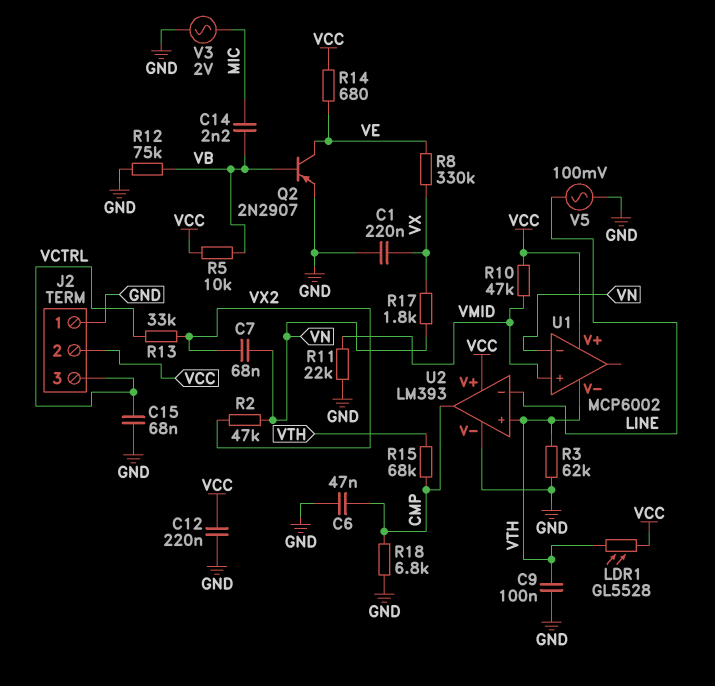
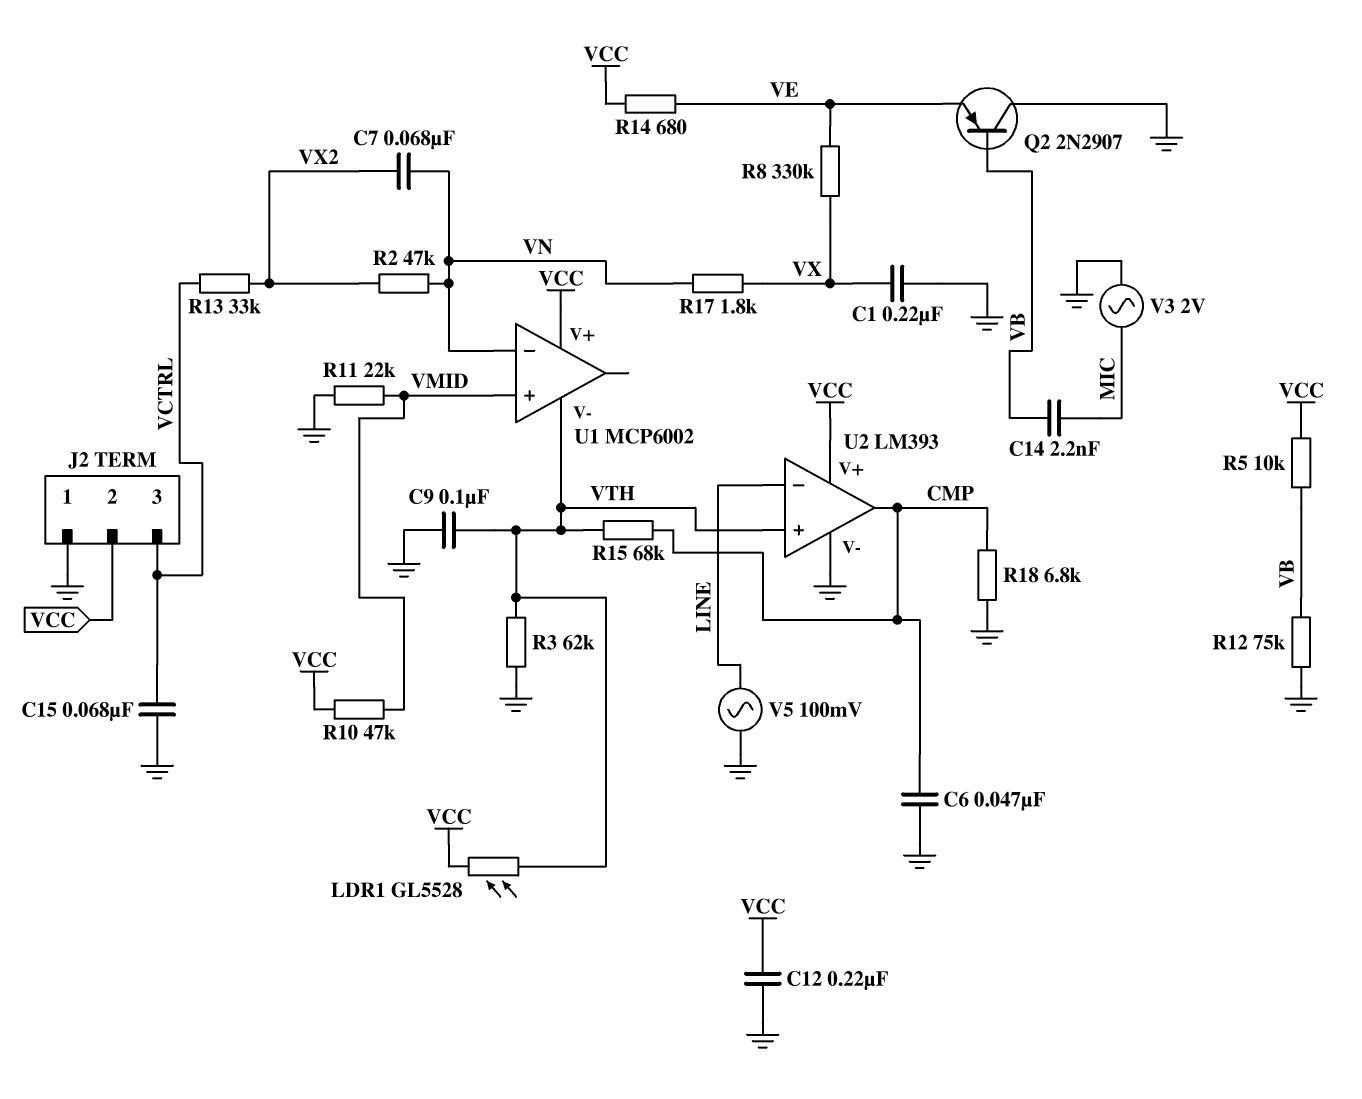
Q2: PNP 2N2907 (B VB, C VE, E GND) -> PNP 2N2907 (B VB, C GND, E VE)

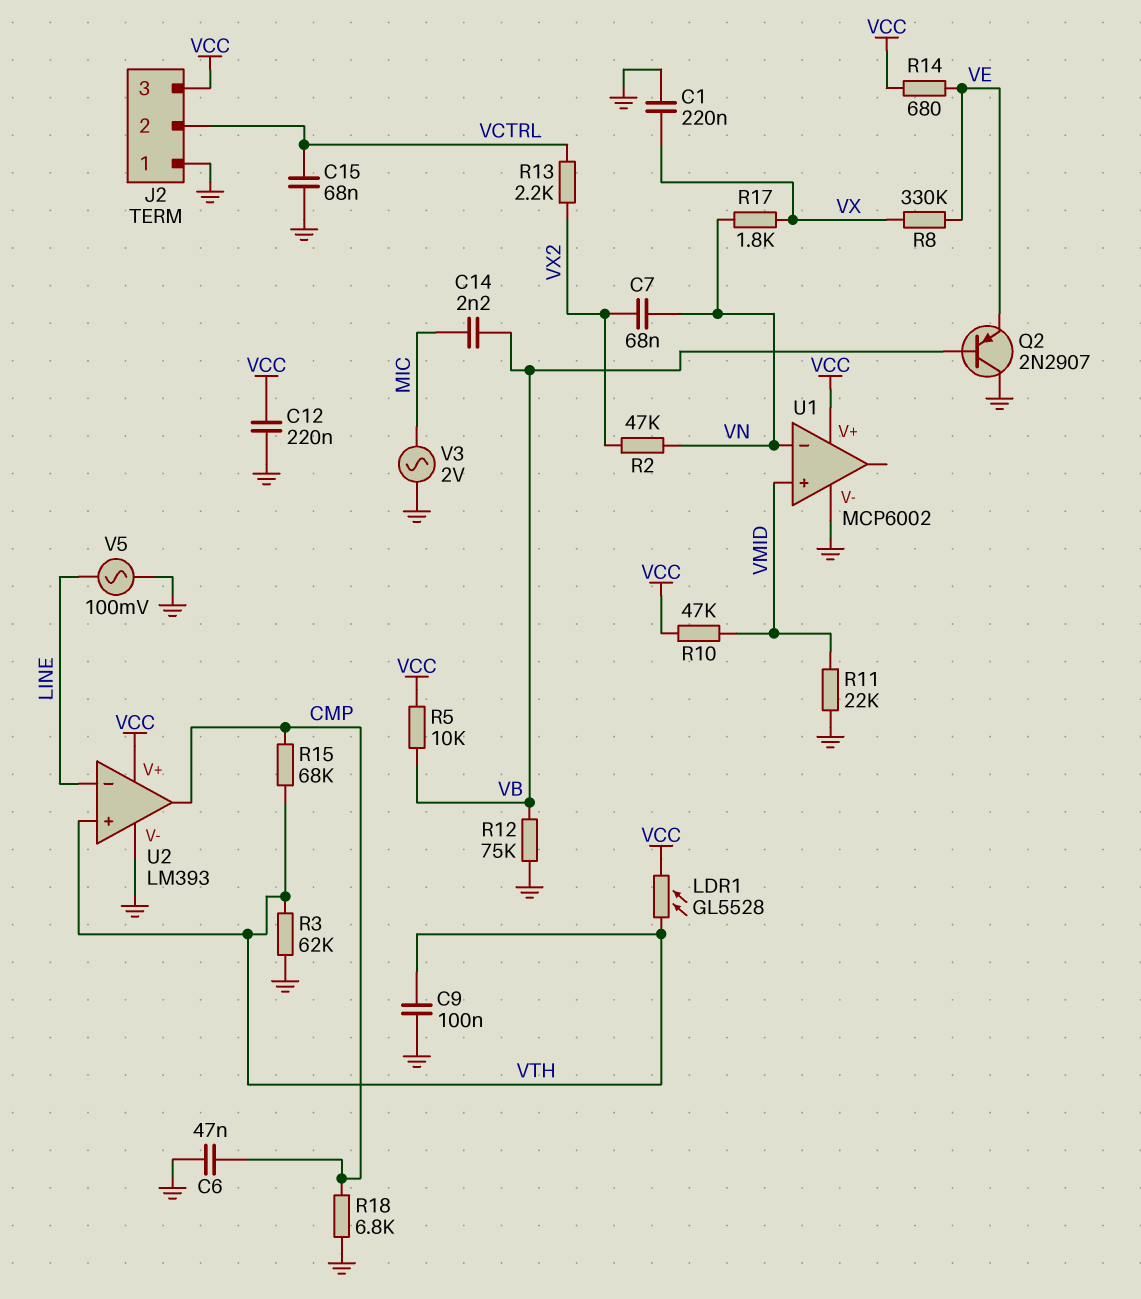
J2 pin 2: VCC -> VCTRL
J2 pin 3: VCTRL -> VCC
R13: 33k (VCTRL, VX2) -> 2.2k (VCTRL, VX2)
U1 pin V-: VTH -> GND

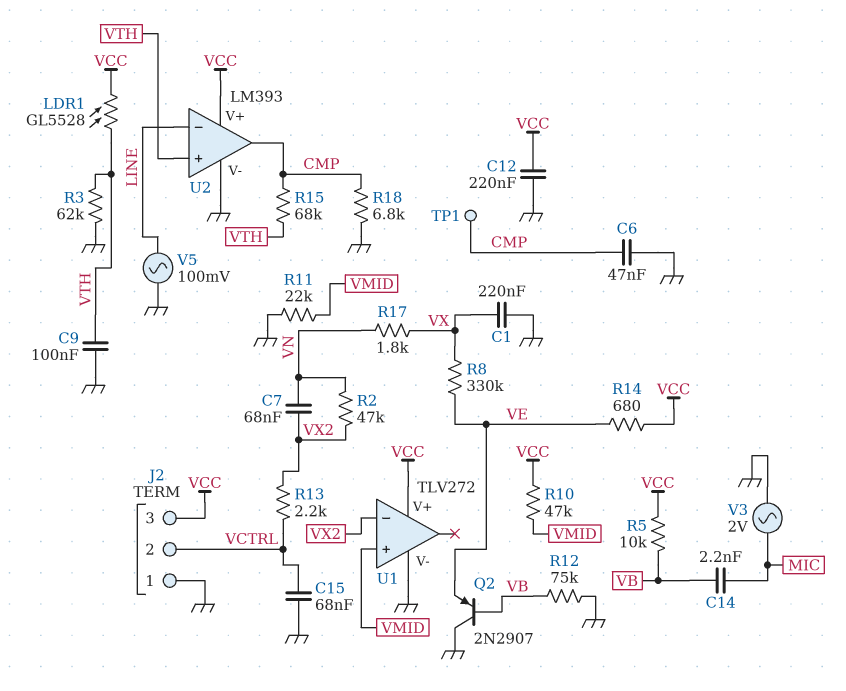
TP1: none -> test point (CMP)
U1: MCP6002 -> TLV272
U1 pin in-: VN -> VX2

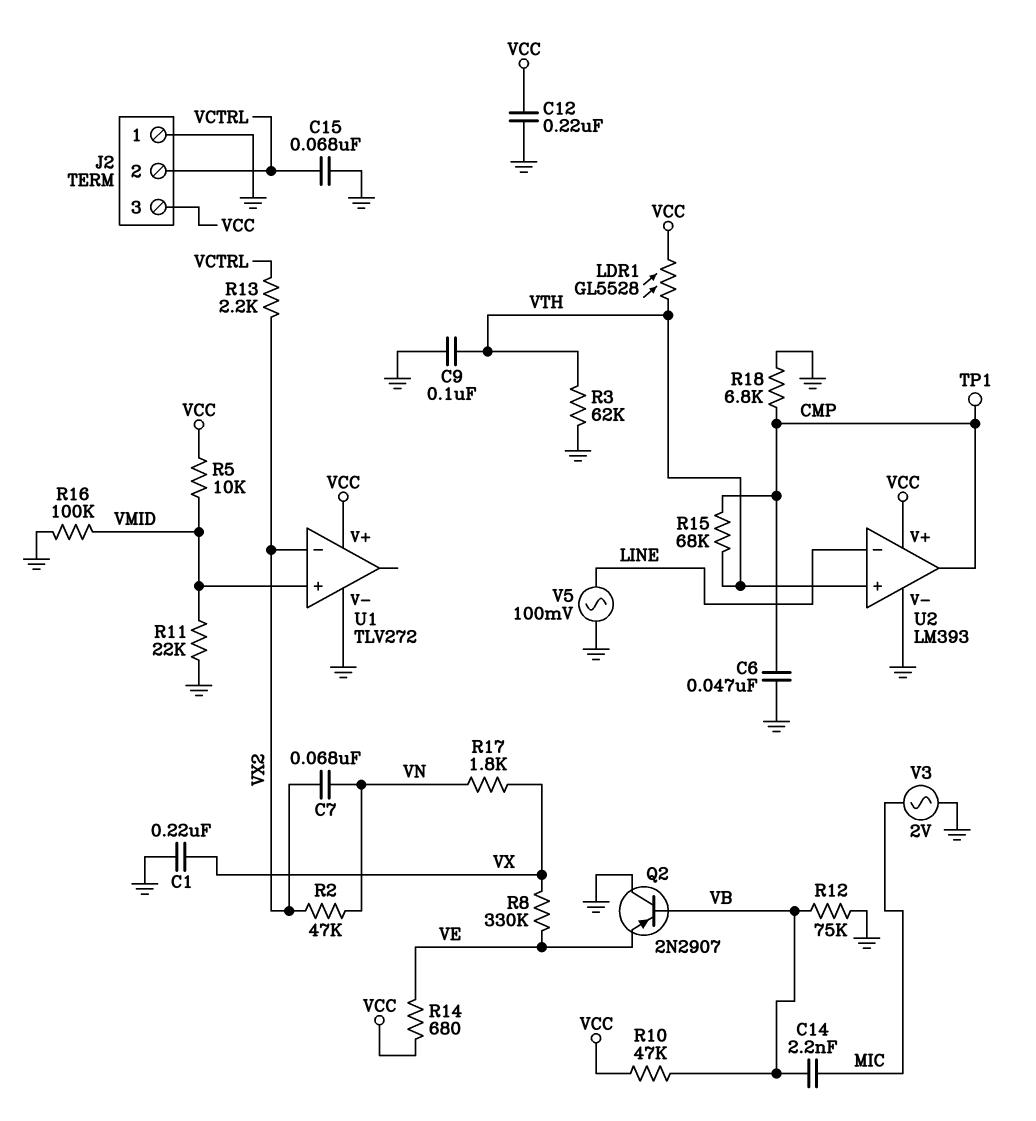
R5: 10k (VB, VCC) -> 10k (VCC, VMID)
R10: 47k (VCC, VMID) -> 47k (VB, VCC)
R16: none -> 100k (GND, VMID)

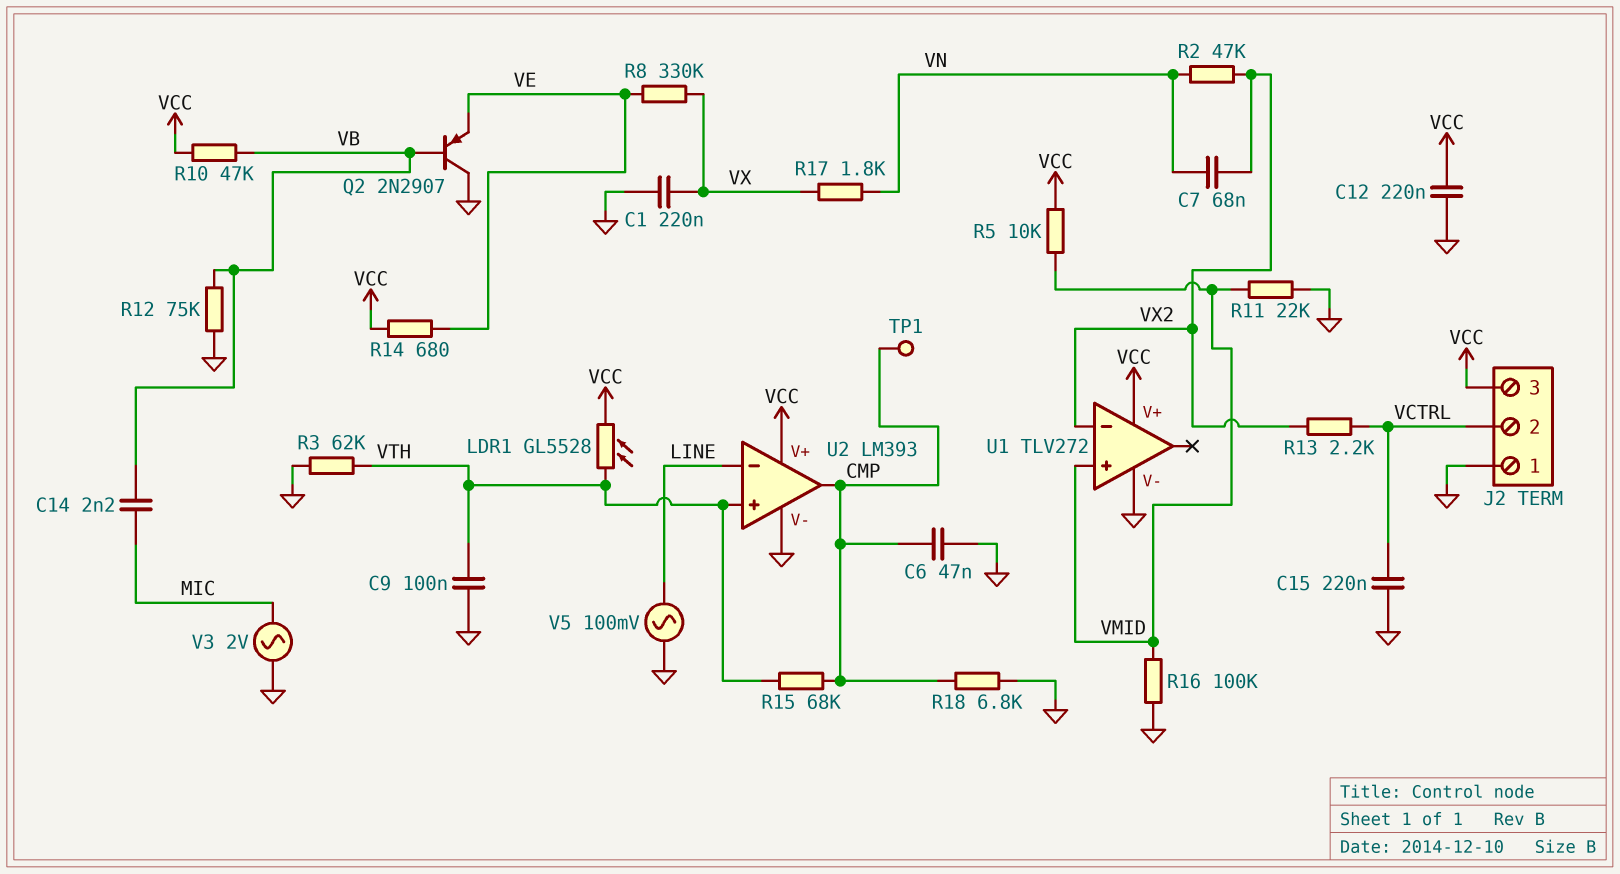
C15: 68nF (GND, VCTRL) -> 220nF (GND, VCTRL)

